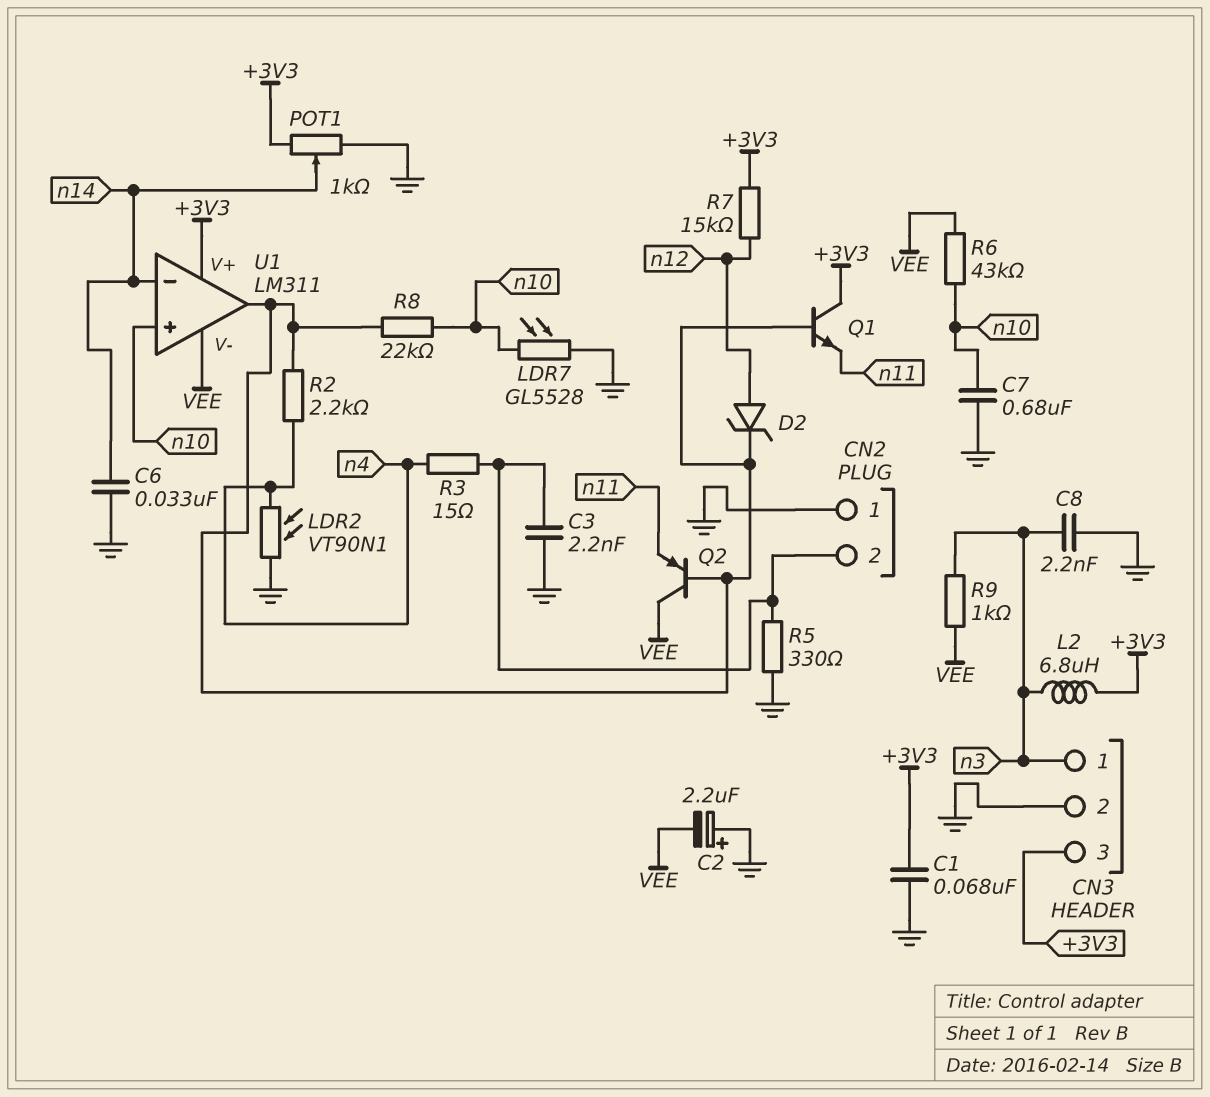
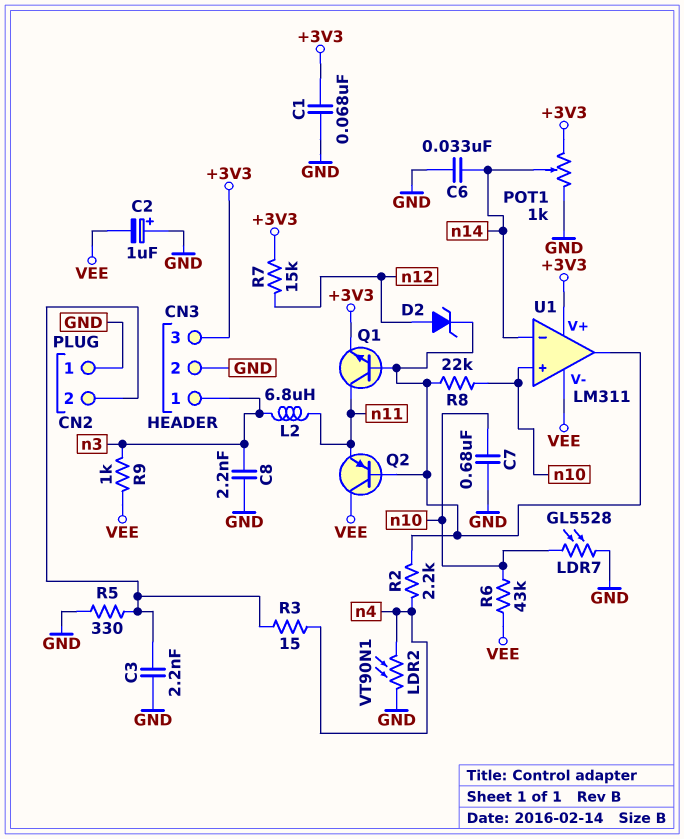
C2: 2.2uF (plus GND, minus VEE) -> 1uF (plus GND, minus VEE)
L2: 6.8uH (+3V3, n3) -> 6.8uH (n3, n11)
Q1: NPN (B U1/out, C +3V3, E n11) -> NPN (B U1/out, C n11, E +3V3)

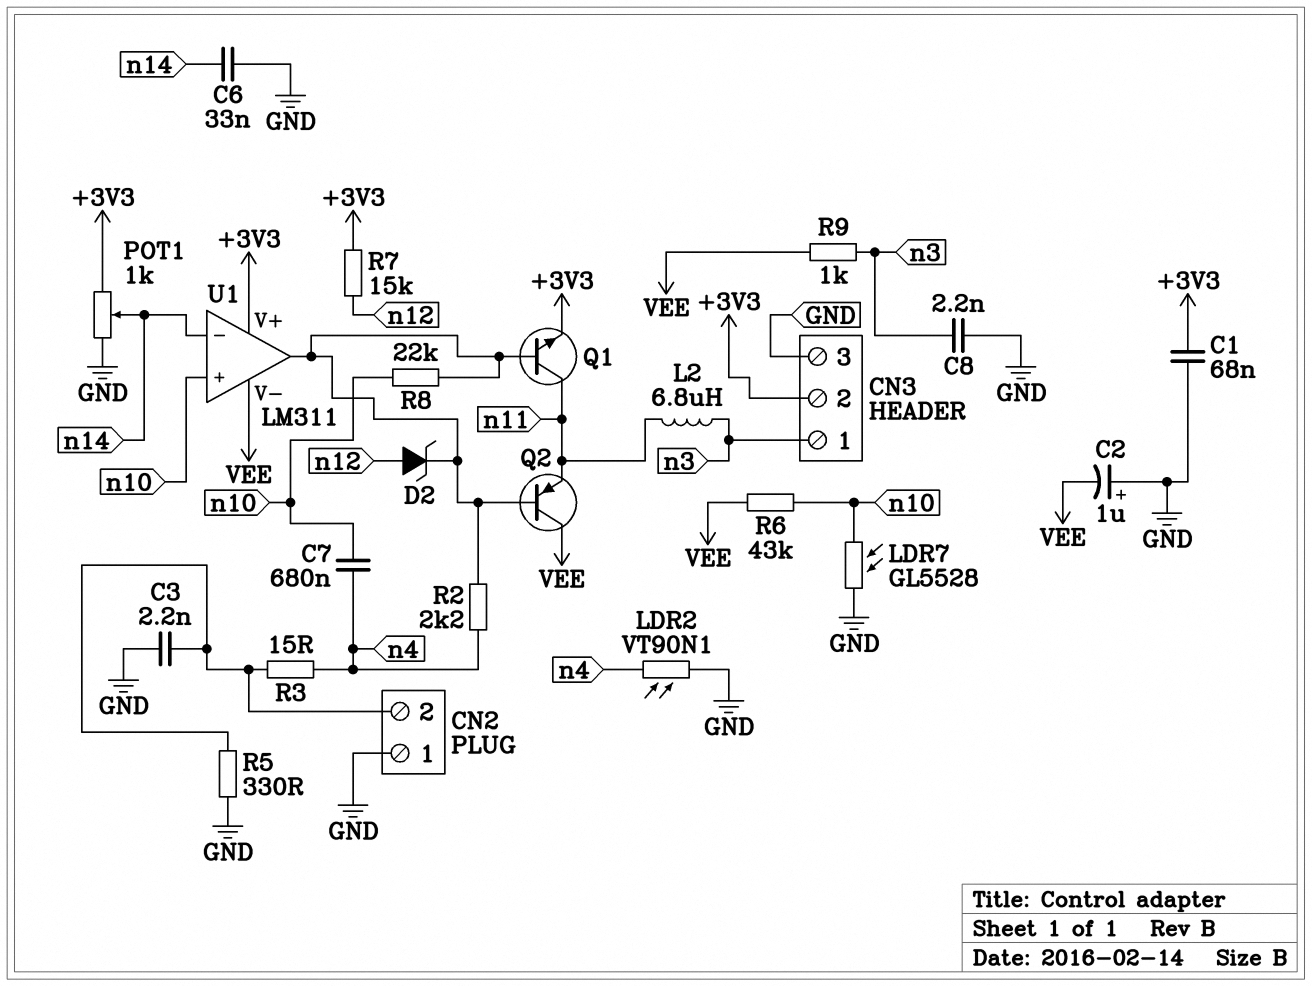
C7: 680nF (GND, n10) -> 680nF (n4, n10)
CN3 pin 2: GND -> +3V3
CN3 pin 3: +3V3 -> GND

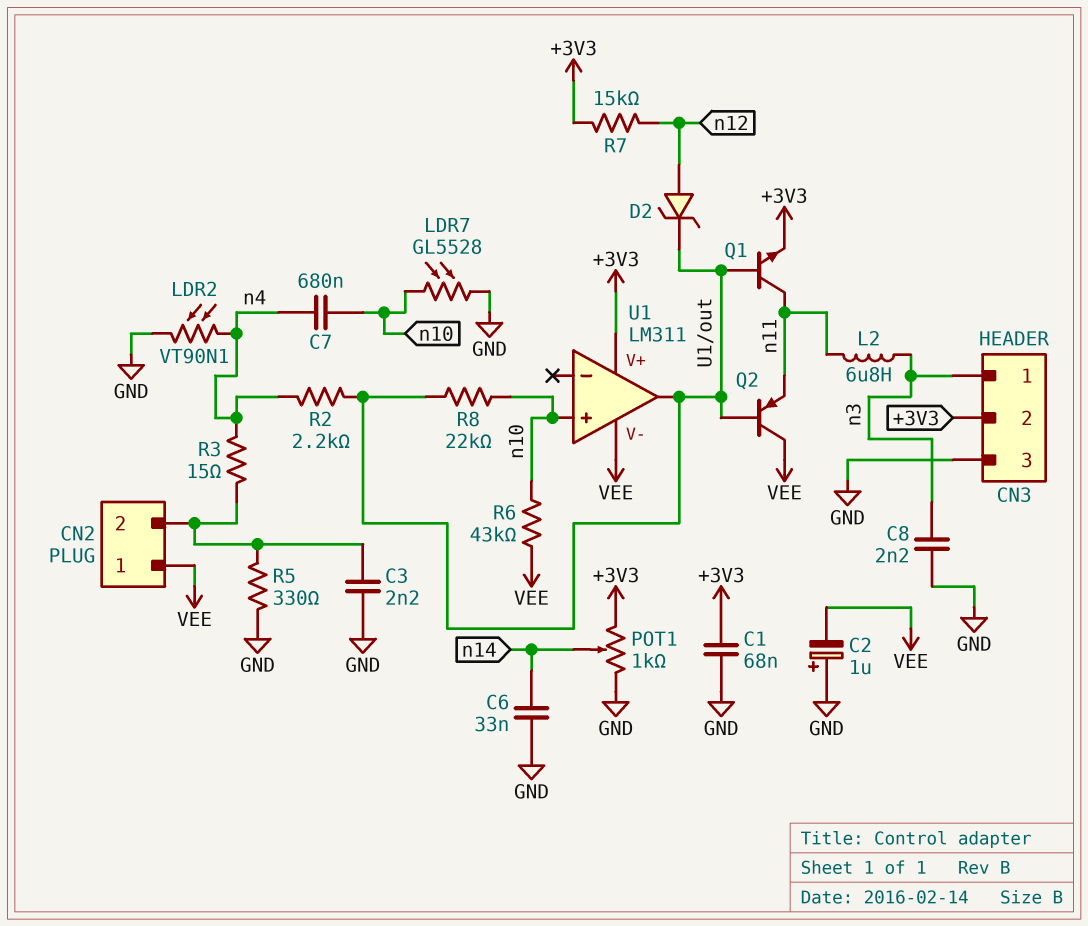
CN2 pin 1: GND -> VEE
R9: 1k (VEE, n3) -> none
U1 pin in-: n14 -> none

